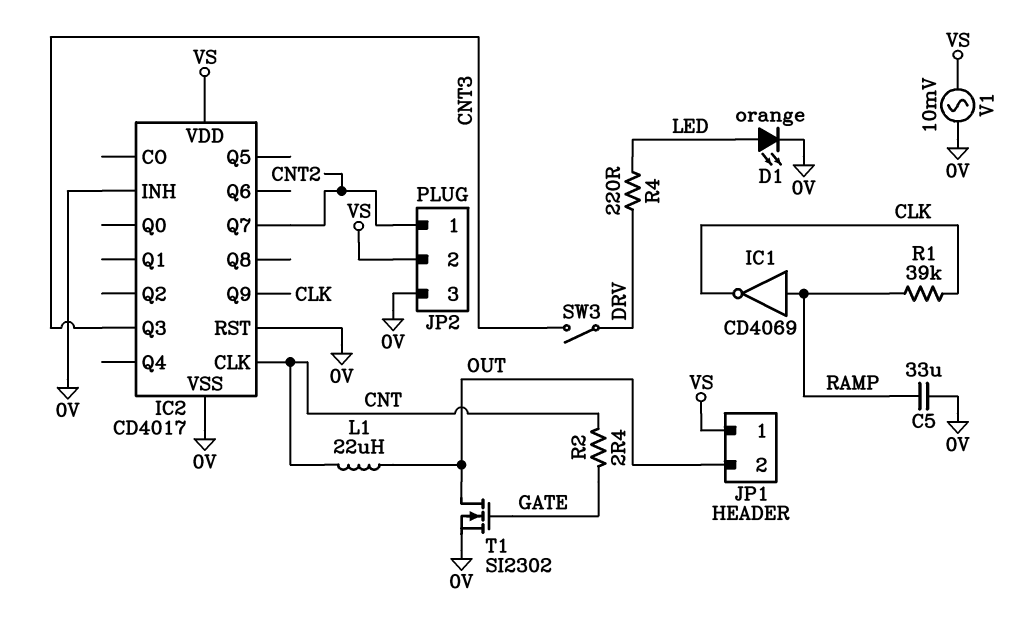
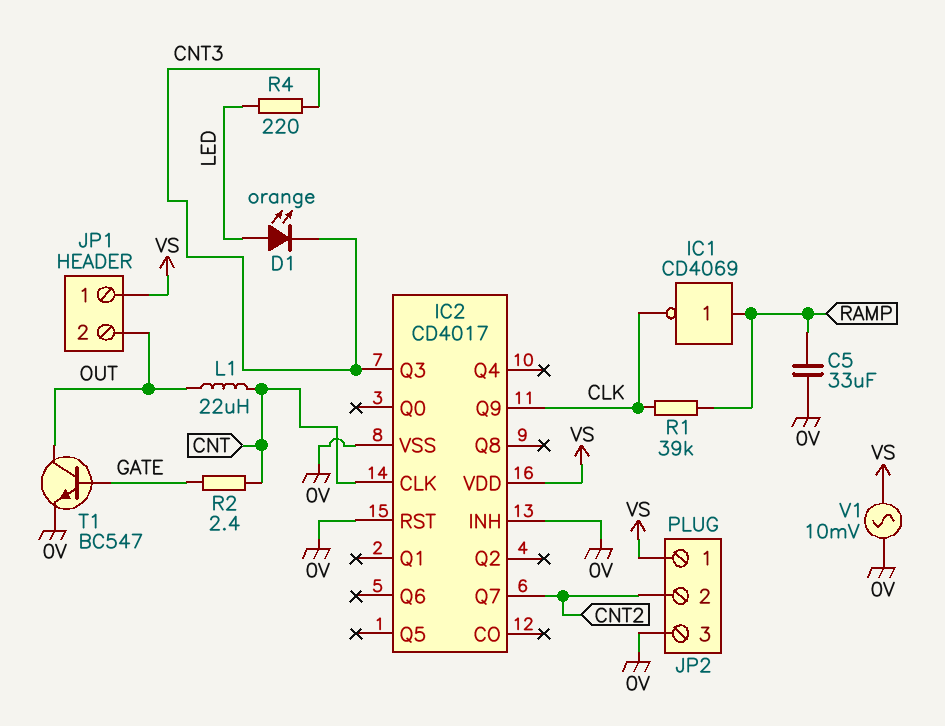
D1: LED orange (A LED, K 0V) -> LED orange (A LED, K CNT3)
JP2 pin 1: CNT2 -> VS
JP2 pin 2: VS -> CNT2
R4: 220 (DRV, LED) -> 220 (CNT3, LED)
SW3: switch (CNT3, DRV) -> none
T1: NMOS SI2302 (G GATE, D OUT, S 0V) -> NPN BC547 (B GATE, C OUT, E 0V)

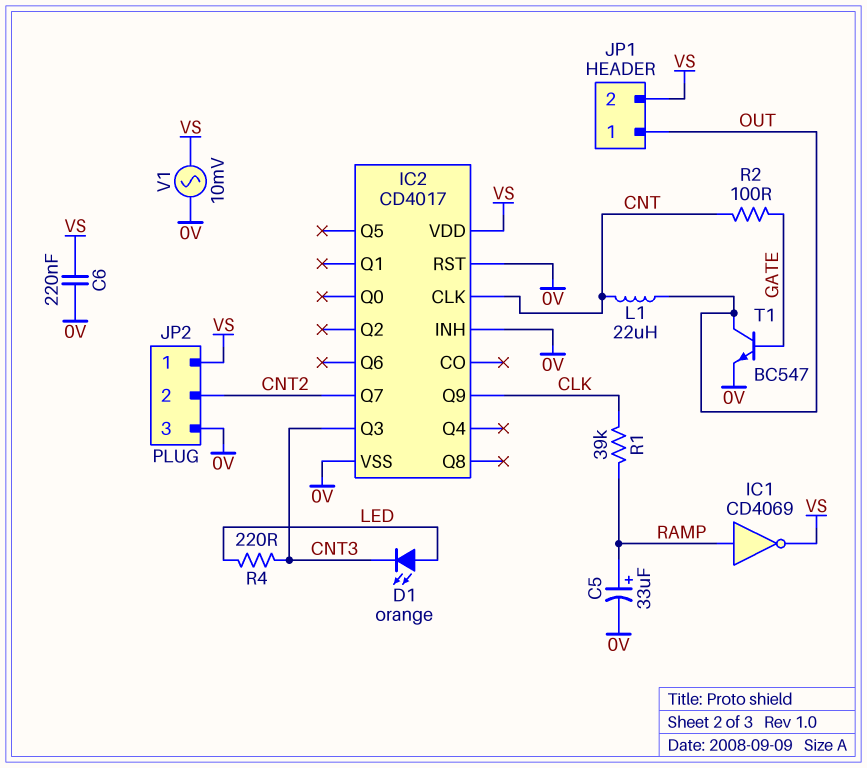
C5: 33uF (0V, RAMP) -> 33uF (plus RAMP, minus 0V)
C6: none -> 220nF (0V, VS)
IC1: NOT CD4069 (in RAMP, out CLK) -> NOT CD4069 (in RAMP, out VS)
JP1 pin 1: VS -> OUT
JP1 pin 2: OUT -> VS
R2: 2.4 (CNT, GATE) -> 100 (CNT, GATE)

